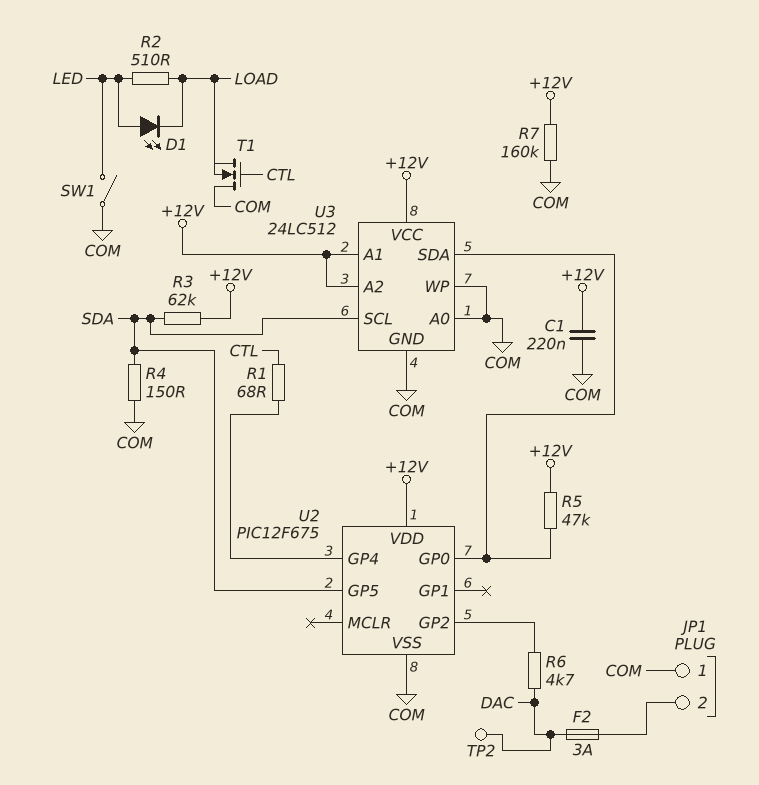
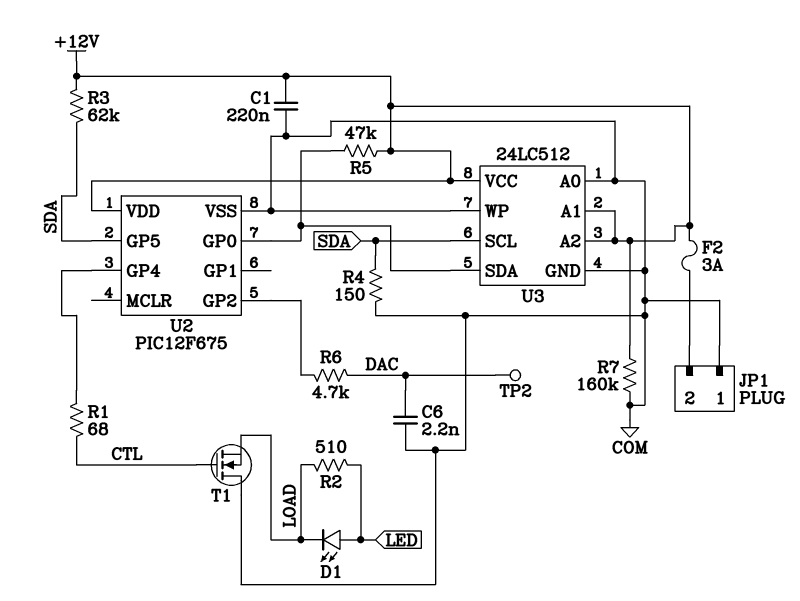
C6: none -> 2.2nF (COM, DAC)
F2: 3A (DAC, JP1/2) -> 3A (+12V, JP1/2)
SW1: switch (COM, LED) -> none

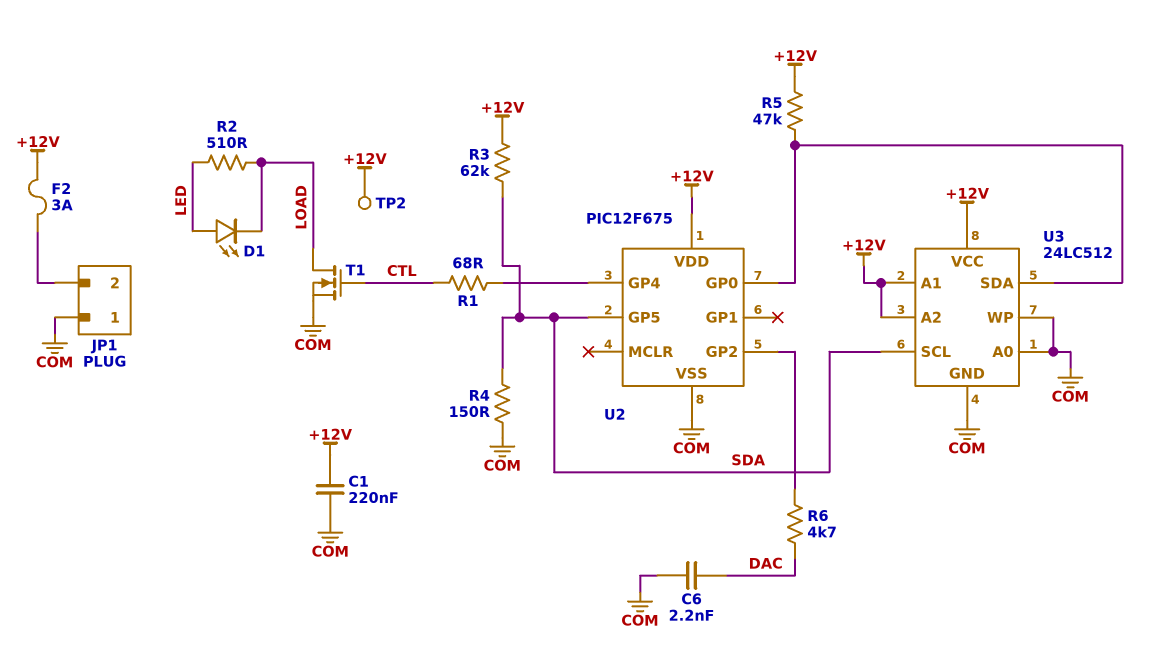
R7: 160k (+12V, COM) -> none
T1: NMOS (G CTL, D COM, S LOAD) -> NMOS (G CTL, D LOAD, S COM)
TP2: test point (DAC) -> test point (+12V)

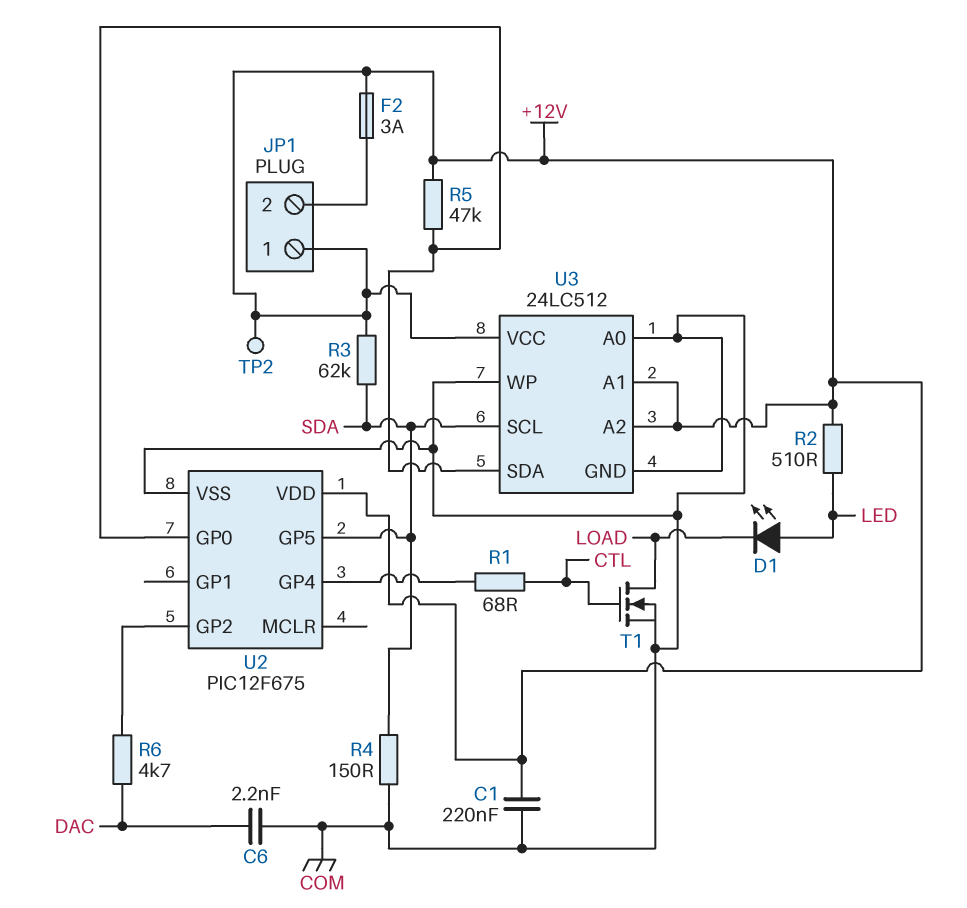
JP1 pin 1: COM -> +12V
R2: 510 (LED, LOAD) -> 510 (+12V, LED)

